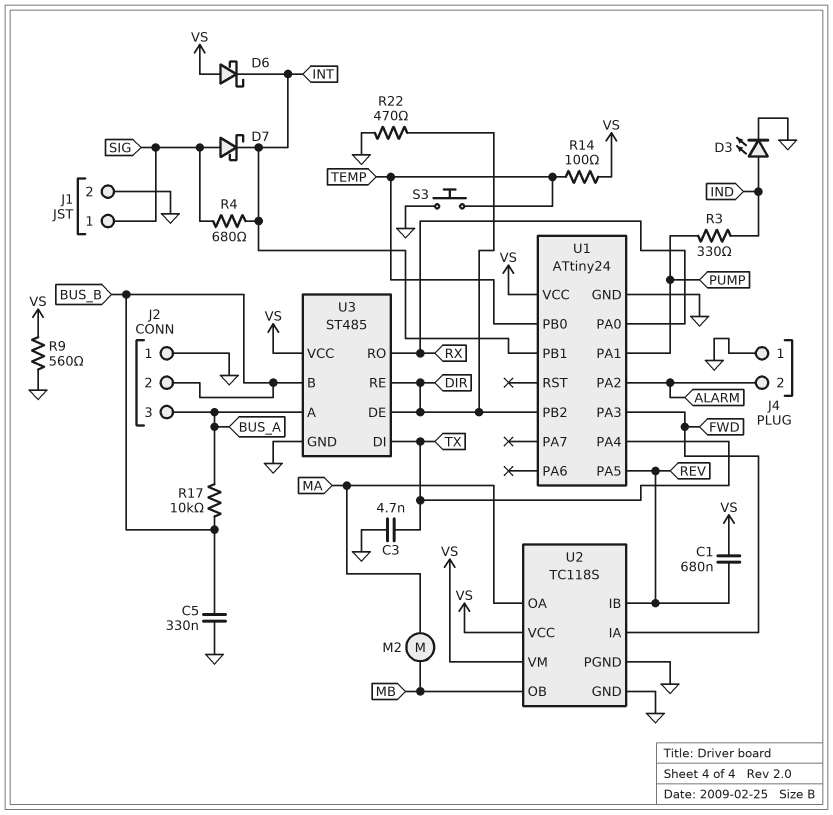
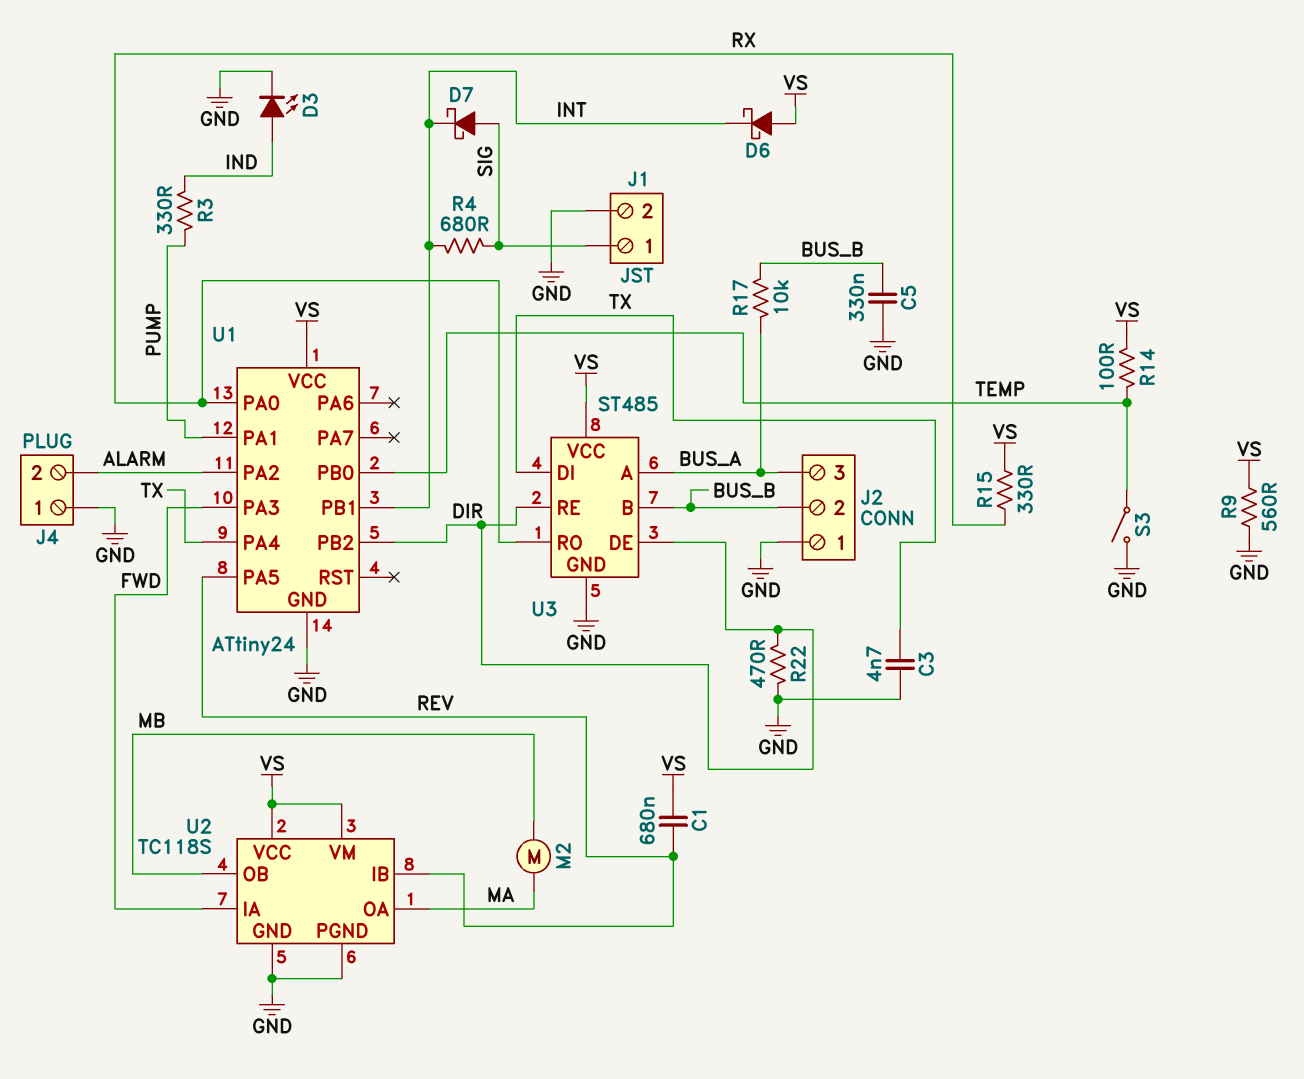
R15: none -> 330 (RX, VS)
S3: button (GND, TEMP) -> switch (GND, TEMP)

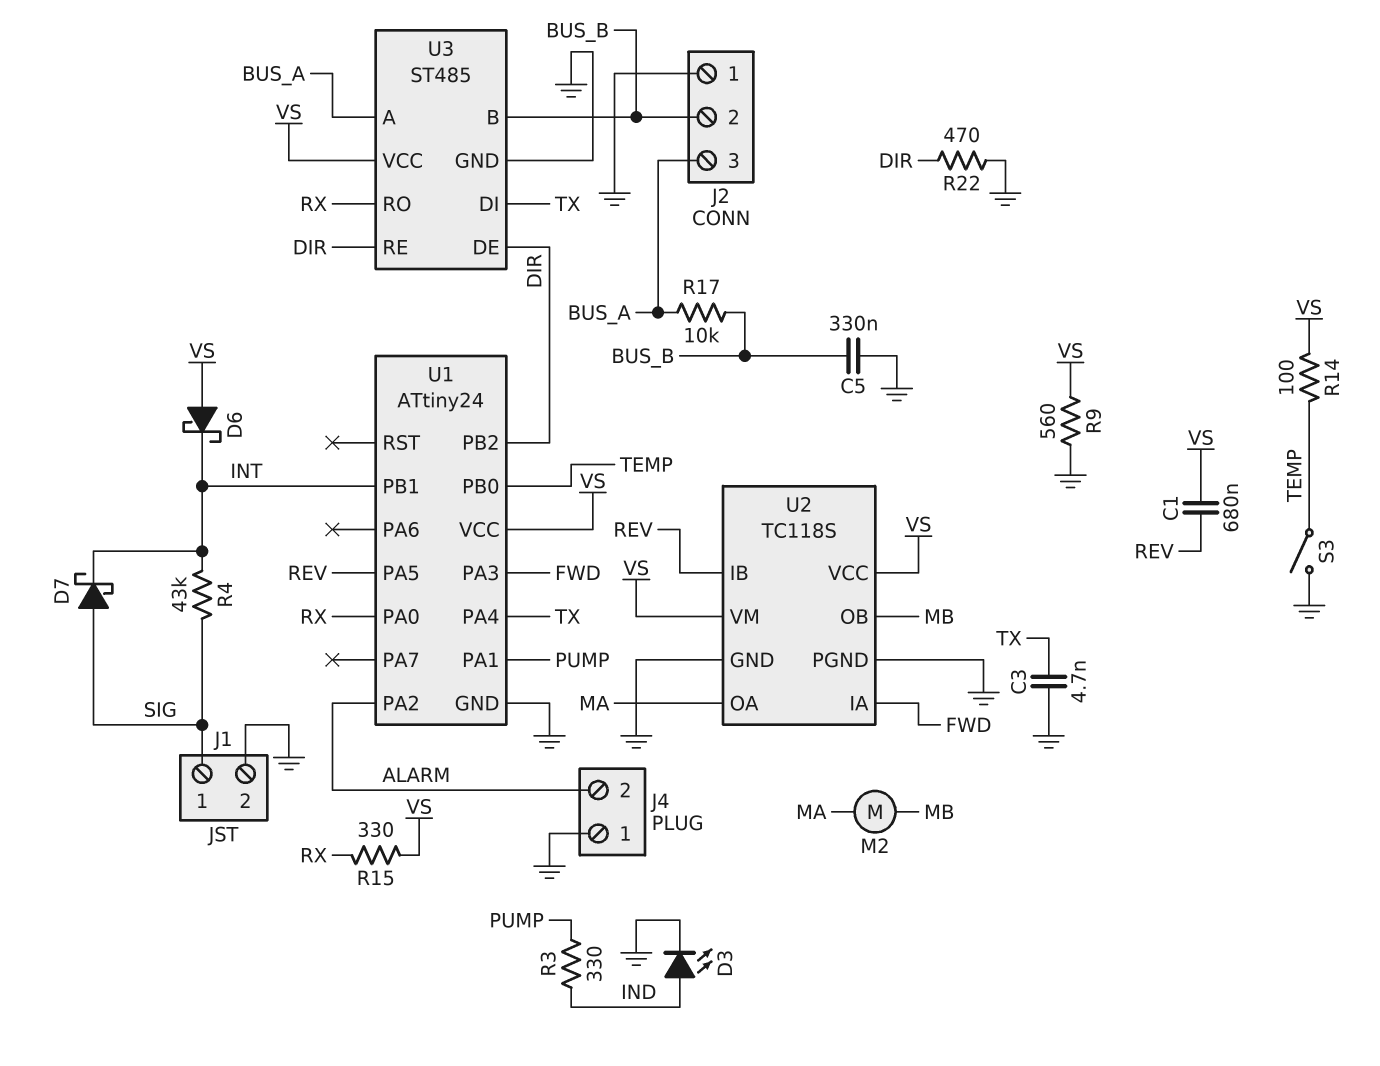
R4: 680 (INT, SIG) -> 43k (INT, SIG)

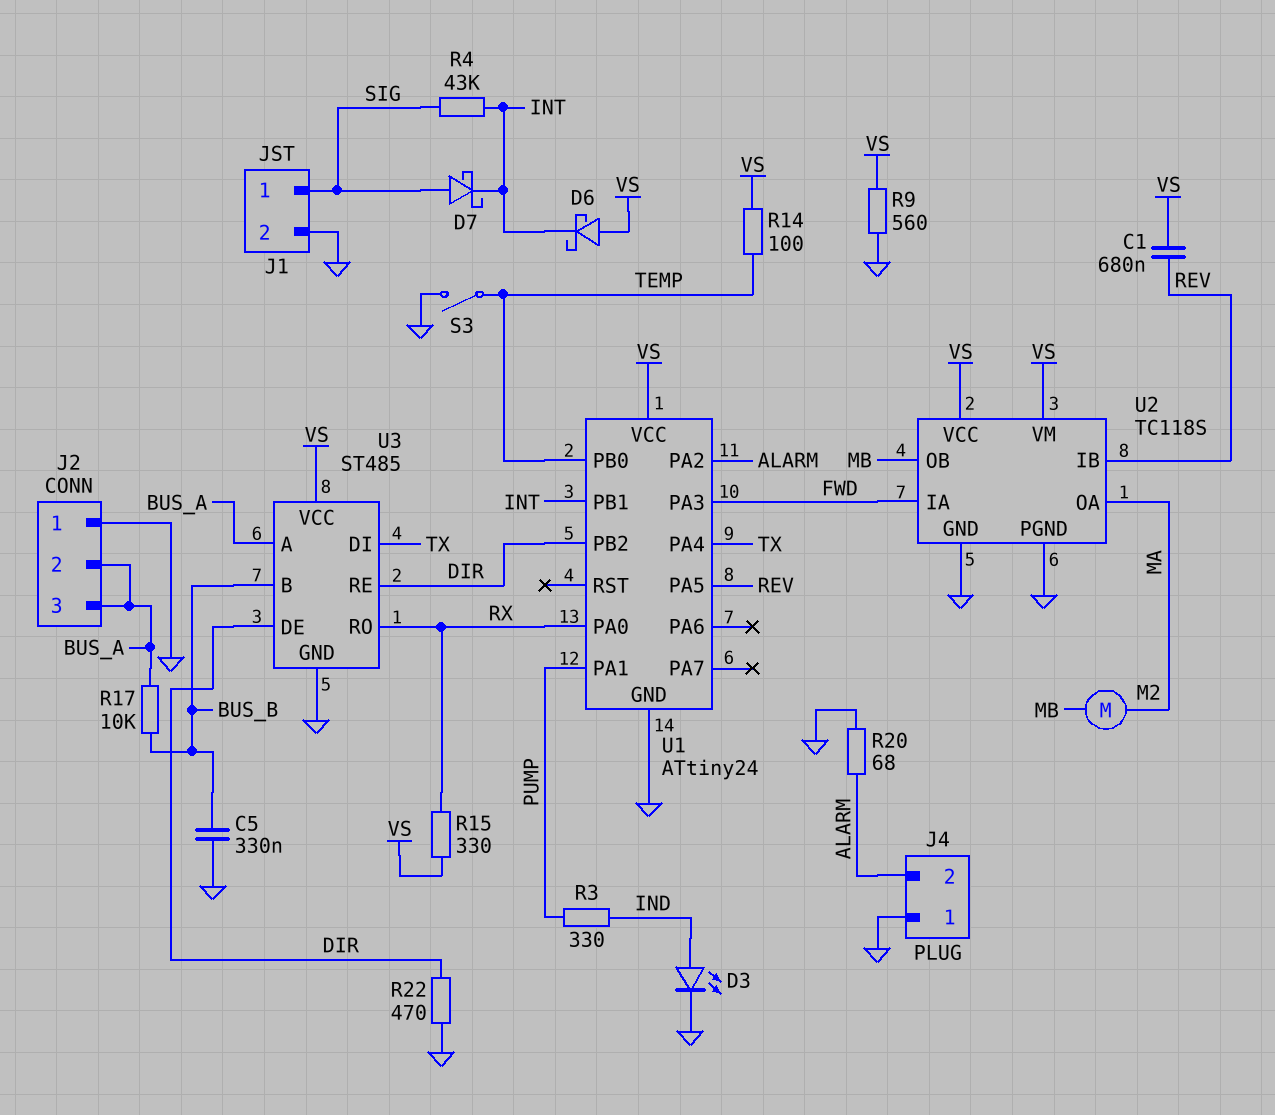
C3: 4.7nF (GND, TX) -> none
J2 pin 2: BUS_B -> BUS_A
R20: none -> 68 (ALARM, GND)

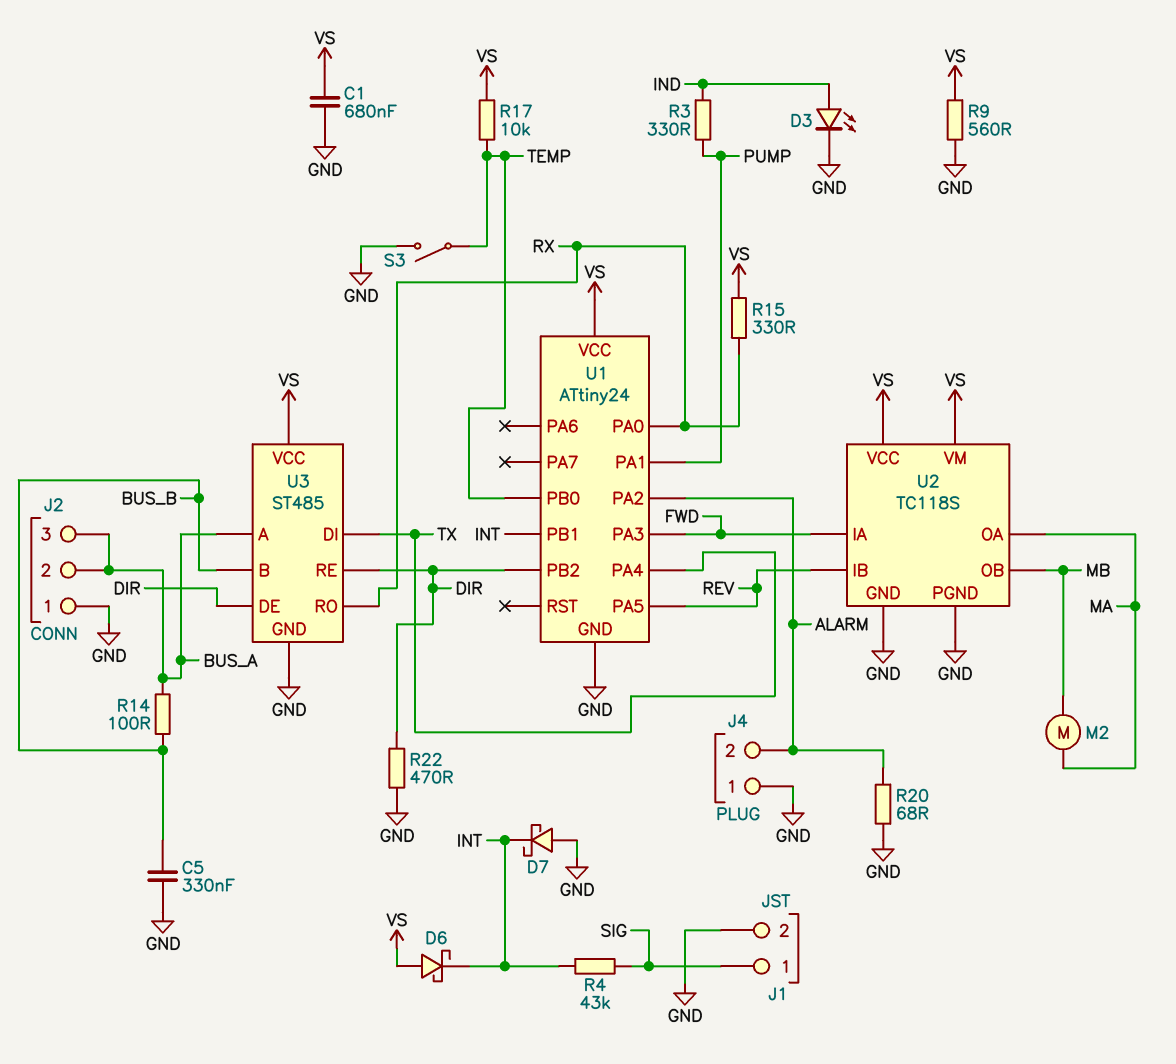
C1: 680nF (REV, VS) -> 680nF (GND, VS)
D7: schottky (A SIG, K INT) -> schottky (A GND, K INT)
R14: 100 (TEMP, VS) -> 100 (BUS_A, BUS_B)
R17: 10k (BUS_A, BUS_B) -> 10k (TEMP, VS)

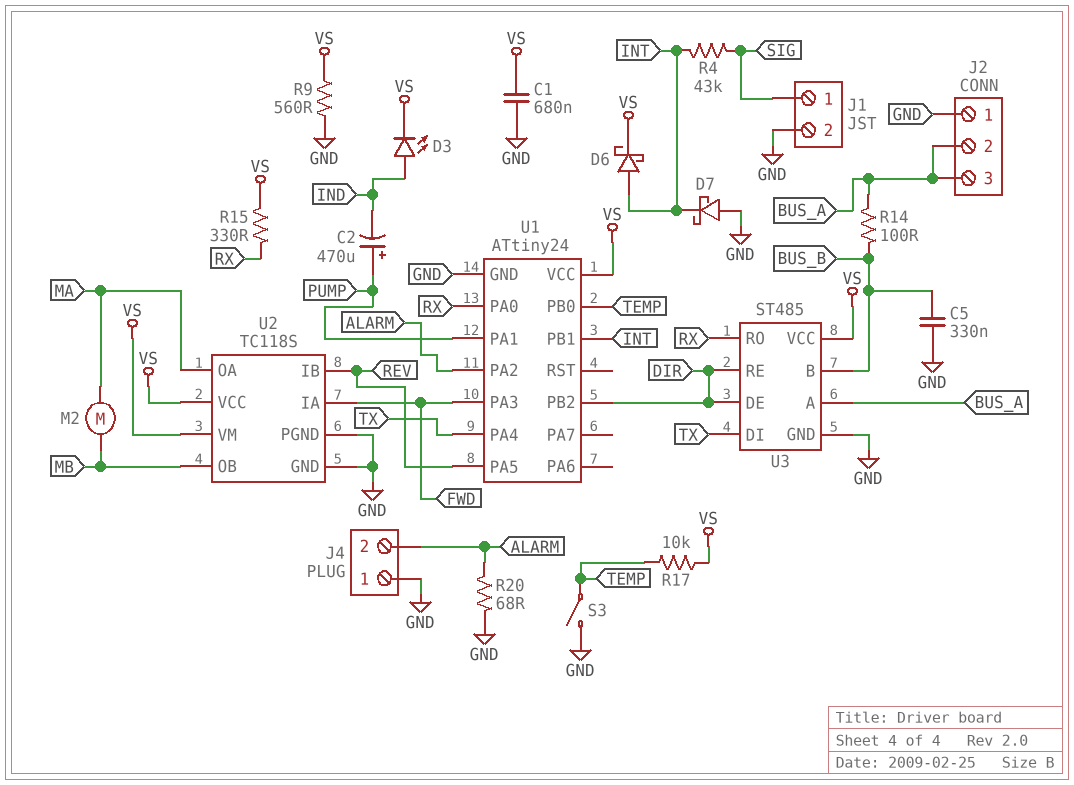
C2: none -> 470uF (plus PUMP, minus IND)
D3: LED (A IND, K GND) -> LED (A IND, K VS)
D6: schottky (A VS, K INT) -> schottky (A INT, K VS)
R3: 330 (IND, PUMP) -> none
R22: 470 (DIR, GND) -> none

